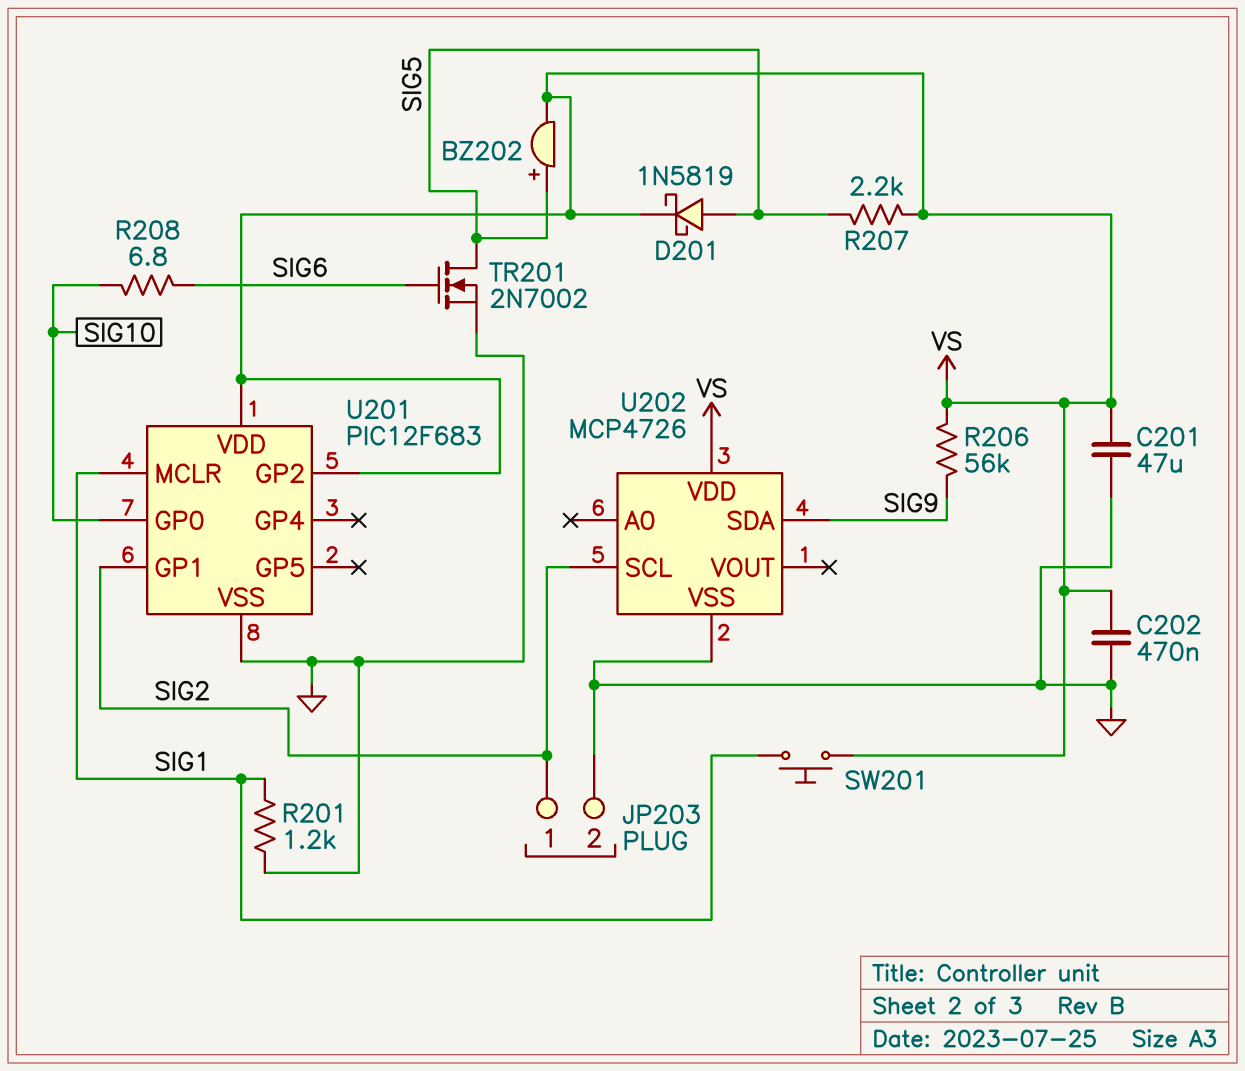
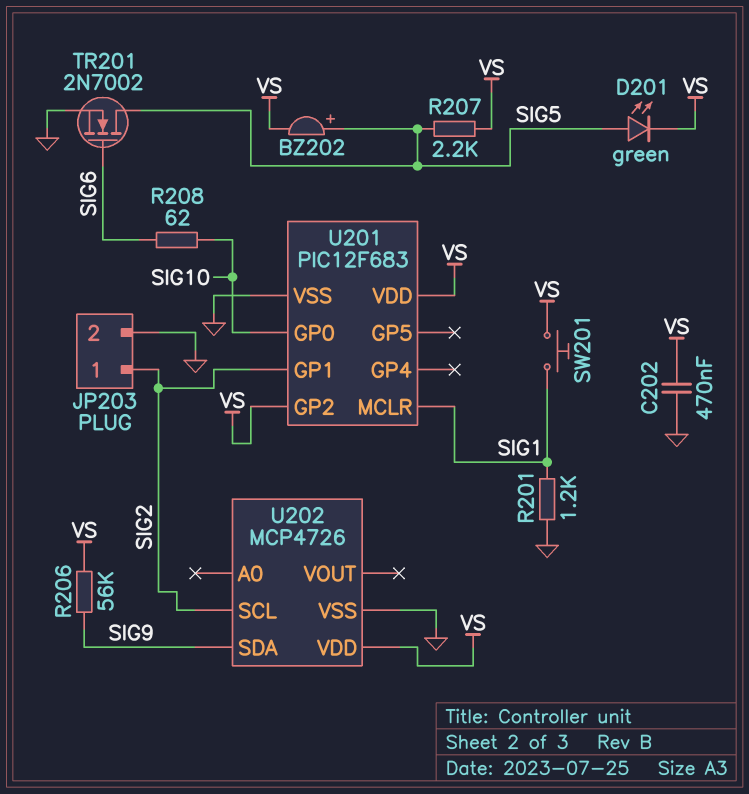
C201: 47uF (GND, VS) -> none
D201: schottky 1N5819 (A SIG5, K VS) -> LED green (A SIG5, K VS)
R208: 6.8 (SIG6, SIG10) -> 62 (SIG6, SIG10)

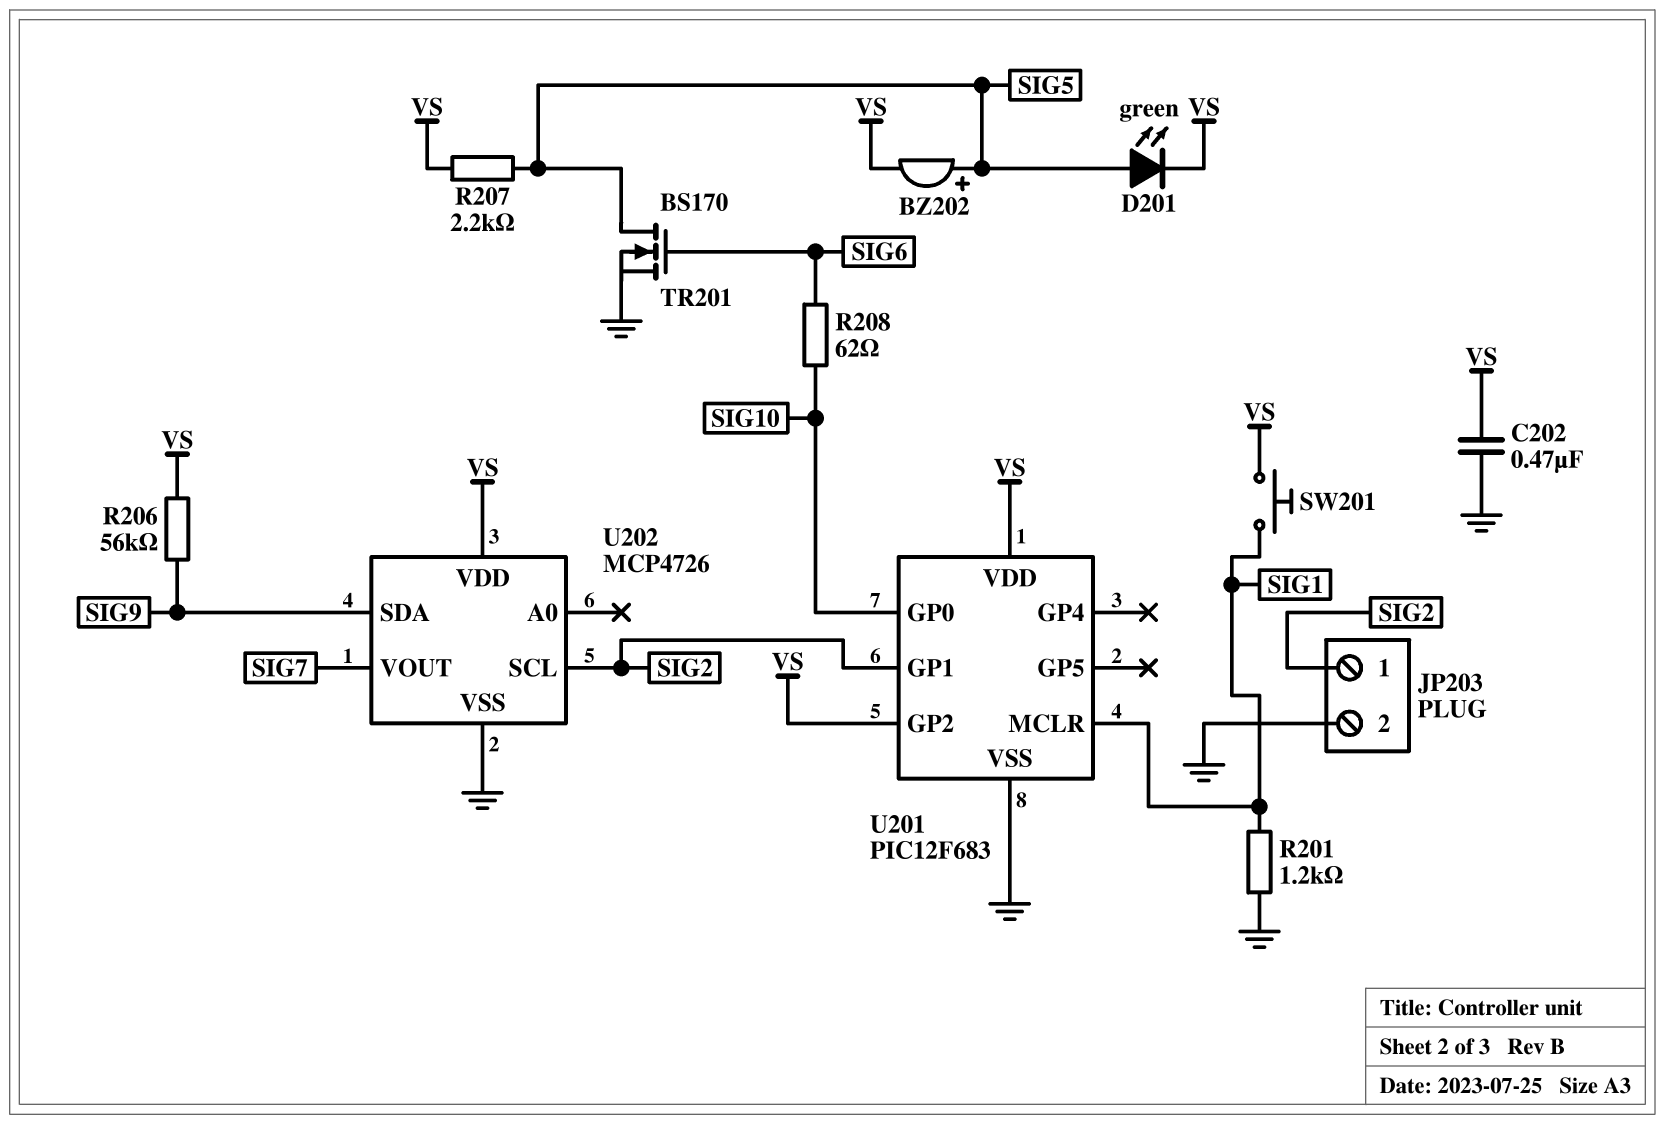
TR201: NMOS 2N7002 (G SIG6, D SIG5, S GND) -> NMOS BS170 (G SIG6, D SIG5, S GND)
U202 pin VOUT: none -> SIG7

